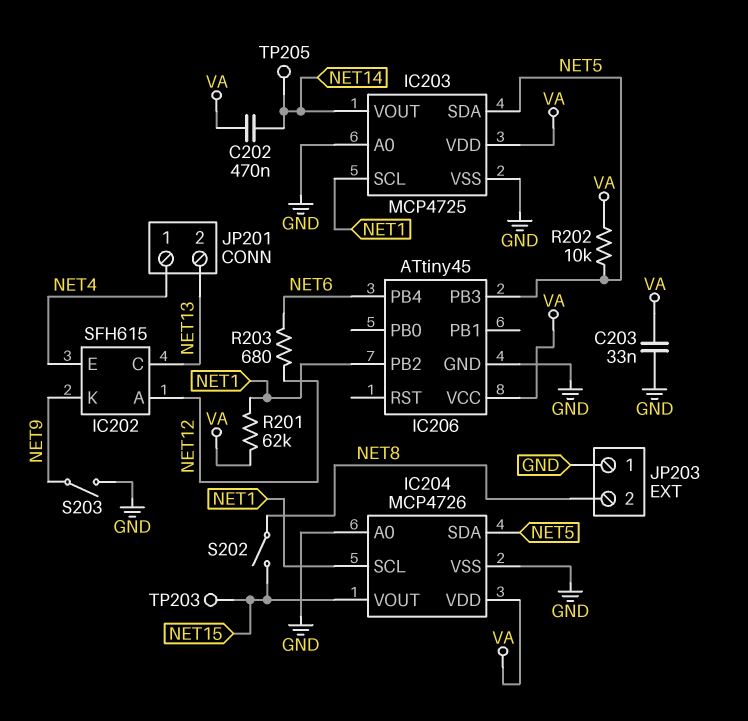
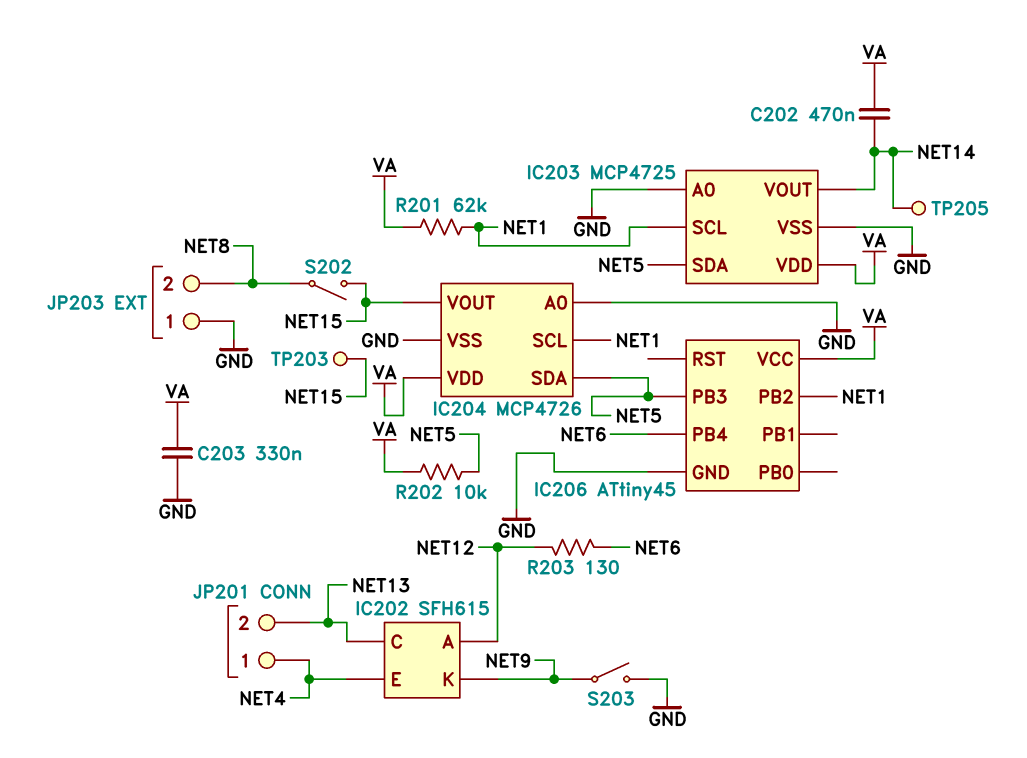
C203: 33nF (GND, VA) -> 330nF (GND, VA)
R203: 680 (NET6, NET12) -> 130 (NET6, NET12)

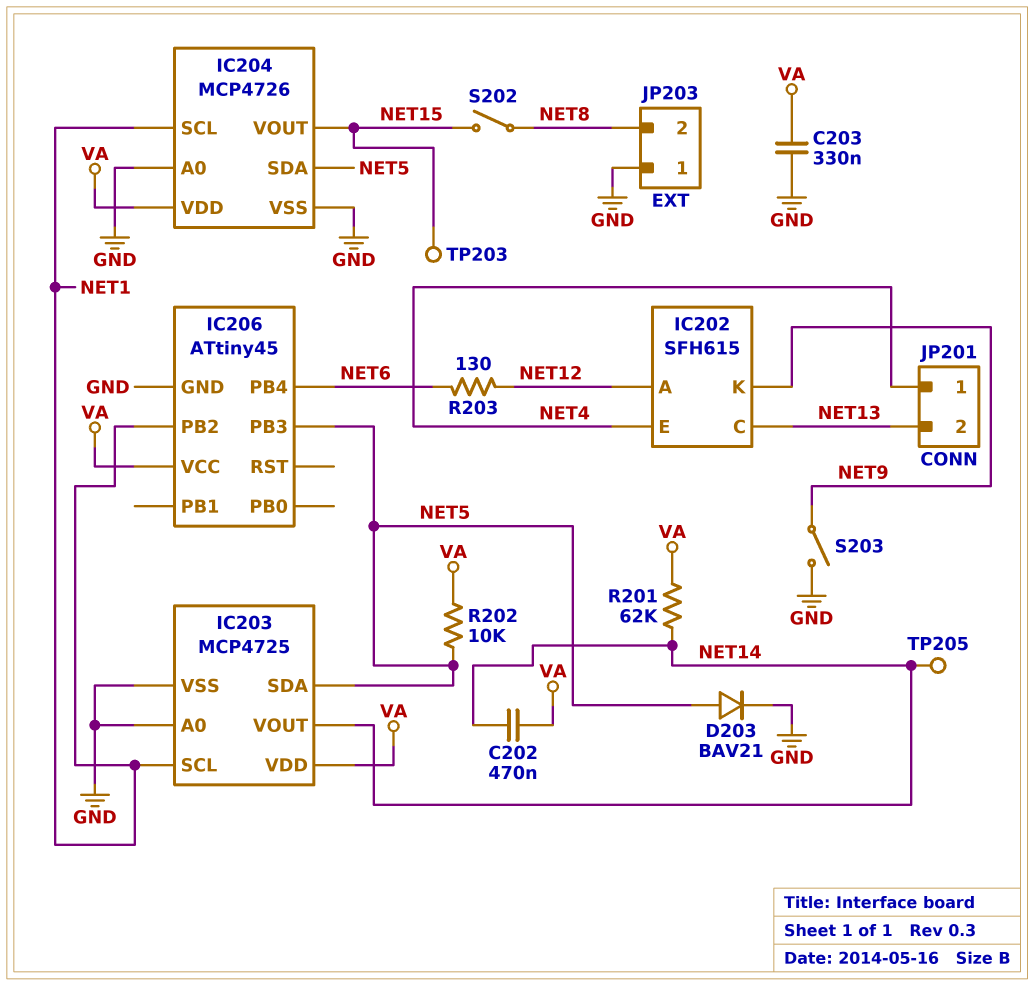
D203: none -> diode BAV21 (A NET5, K GND)
R201: 62k (NET1, VA) -> 62k (NET14, VA)

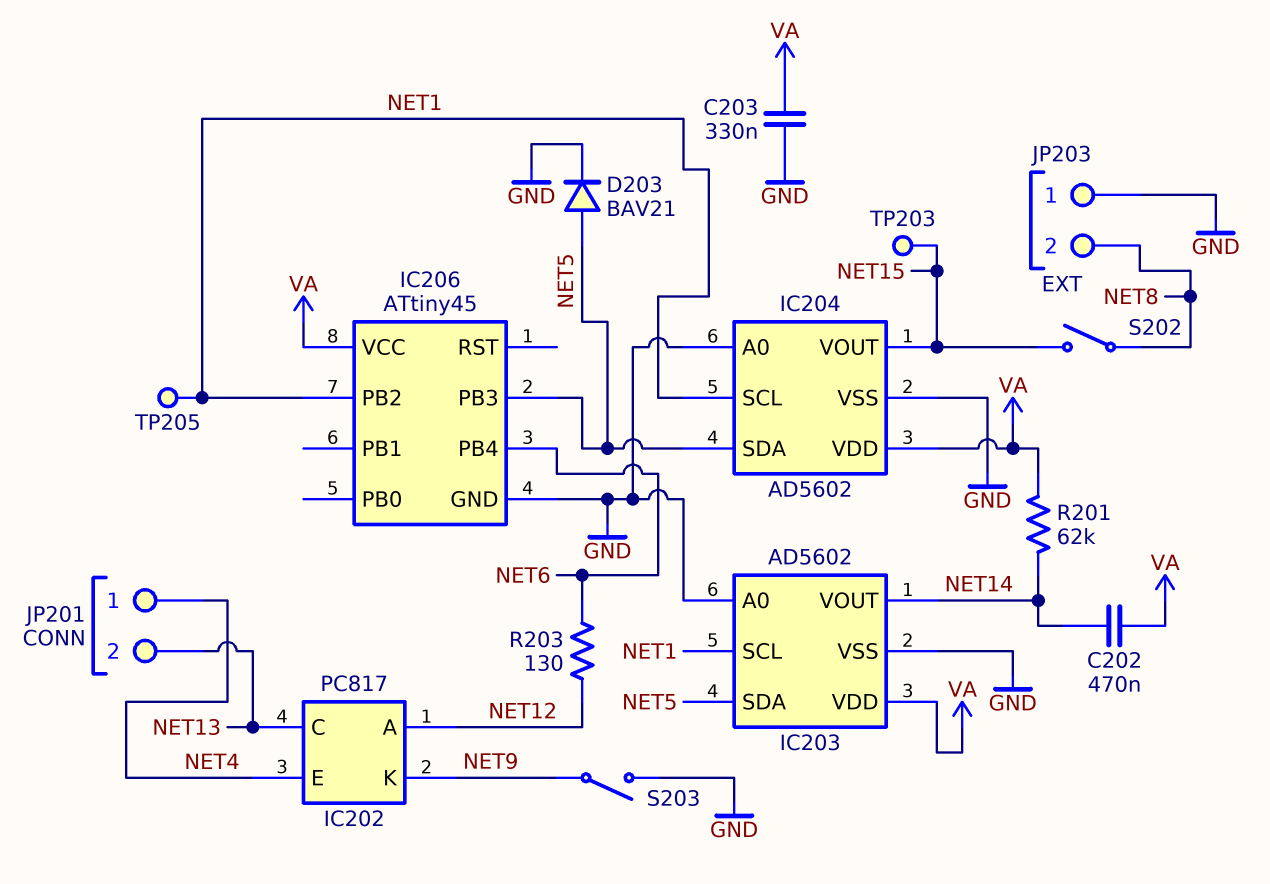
IC202: SFH615 -> PC817
IC203: MCP4725 -> AD5602
IC204: MCP4726 -> AD5602
R202: 10k (NET5, VA) -> none
TP205: test point (NET14) -> test point (NET1)

